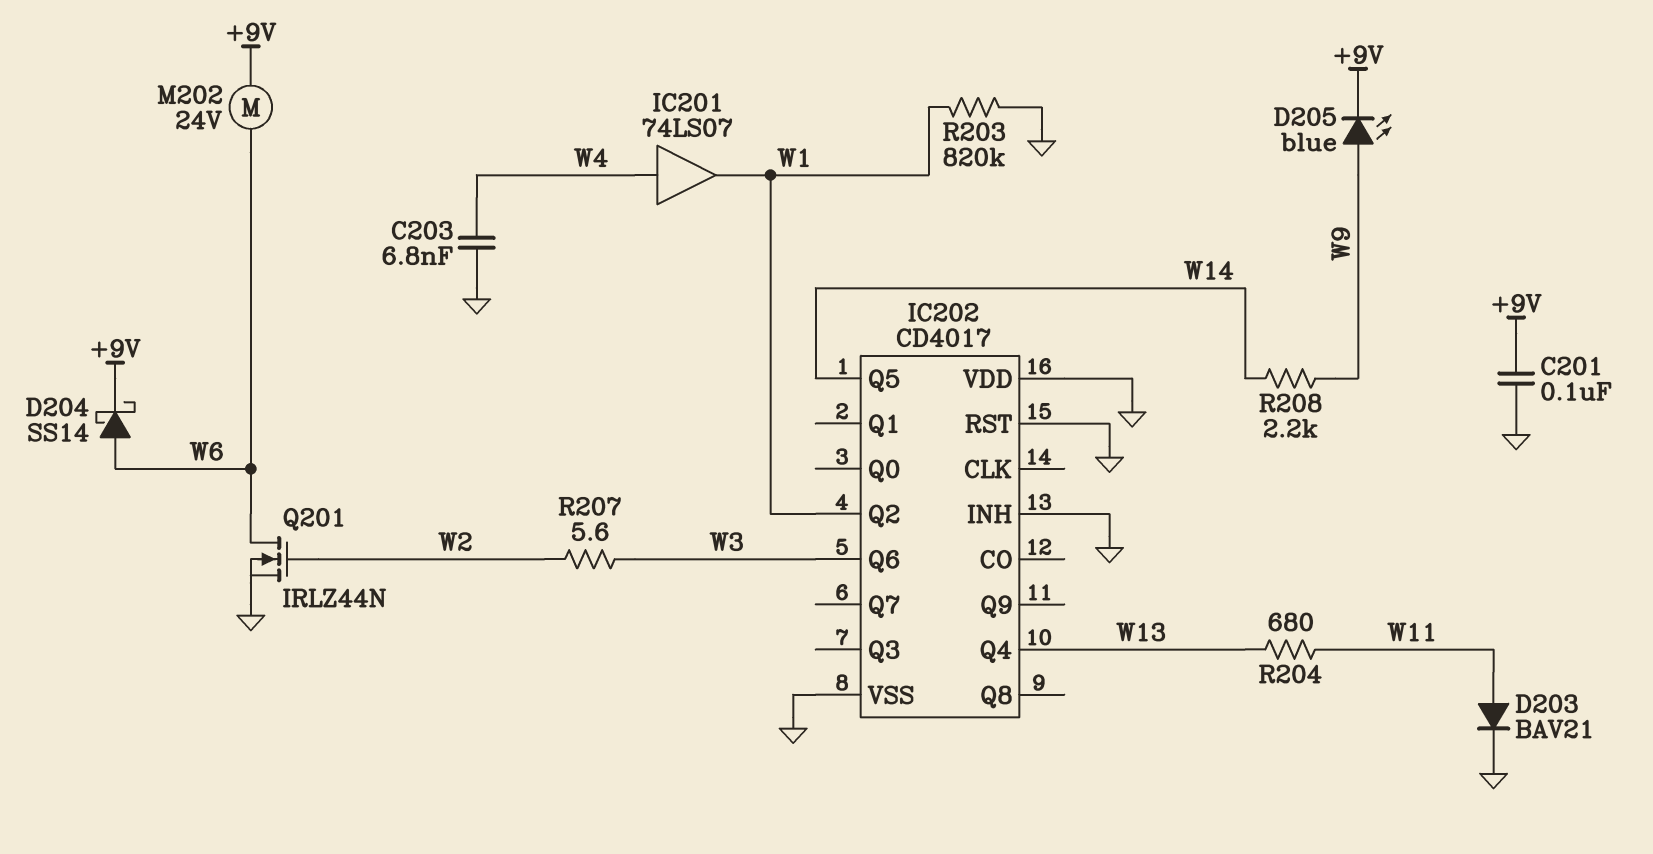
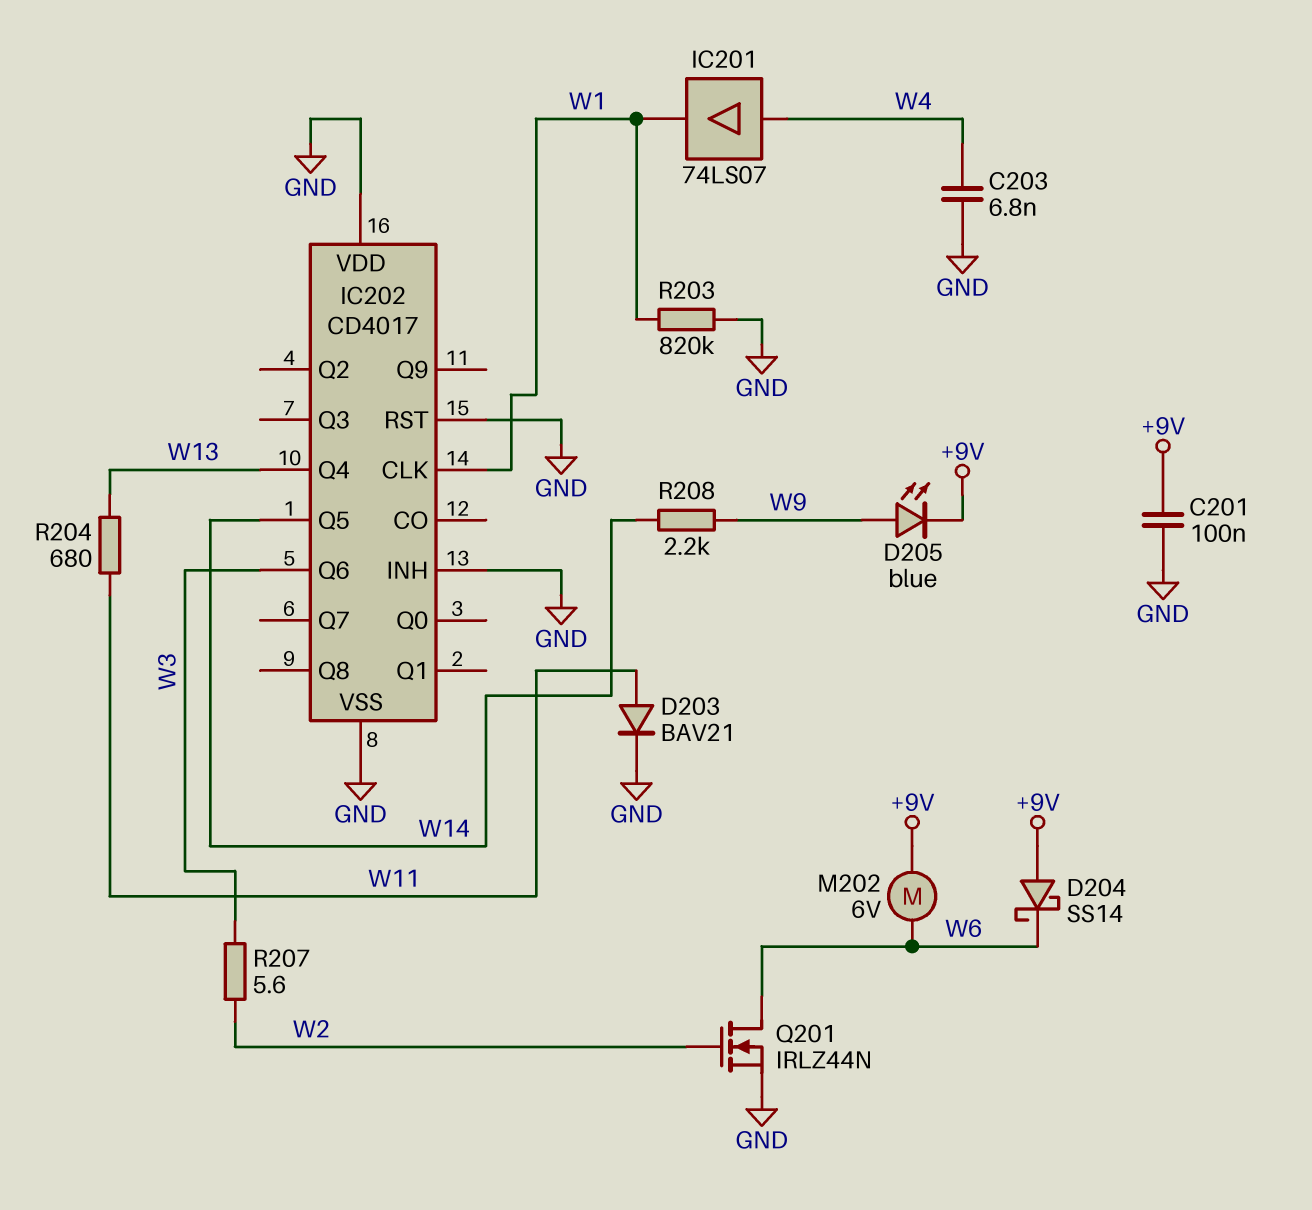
D204: schottky SS14 (A W6, K +9V) -> schottky SS14 (A +9V, K W6)
IC202 pin CLK: none -> W1
IC202 pin Q2: W1 -> none
M202: motor 24V (+9V, W6) -> motor 6V (+9V, W6)

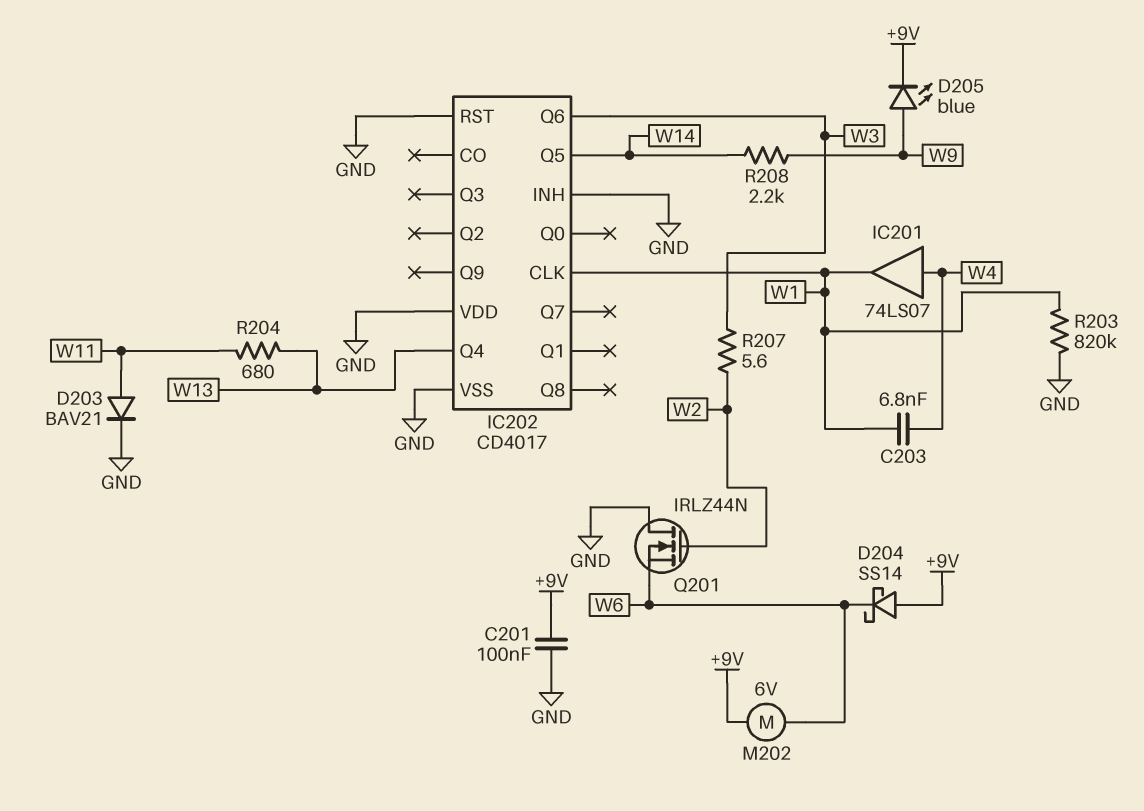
C203: 6.8nF (GND, W4) -> 6.8nF (W1, W4)
Q201: NMOS IRLZ44N (G W2, D W6, S GND) -> NMOS IRLZ44N (G W2, D GND, S W6)

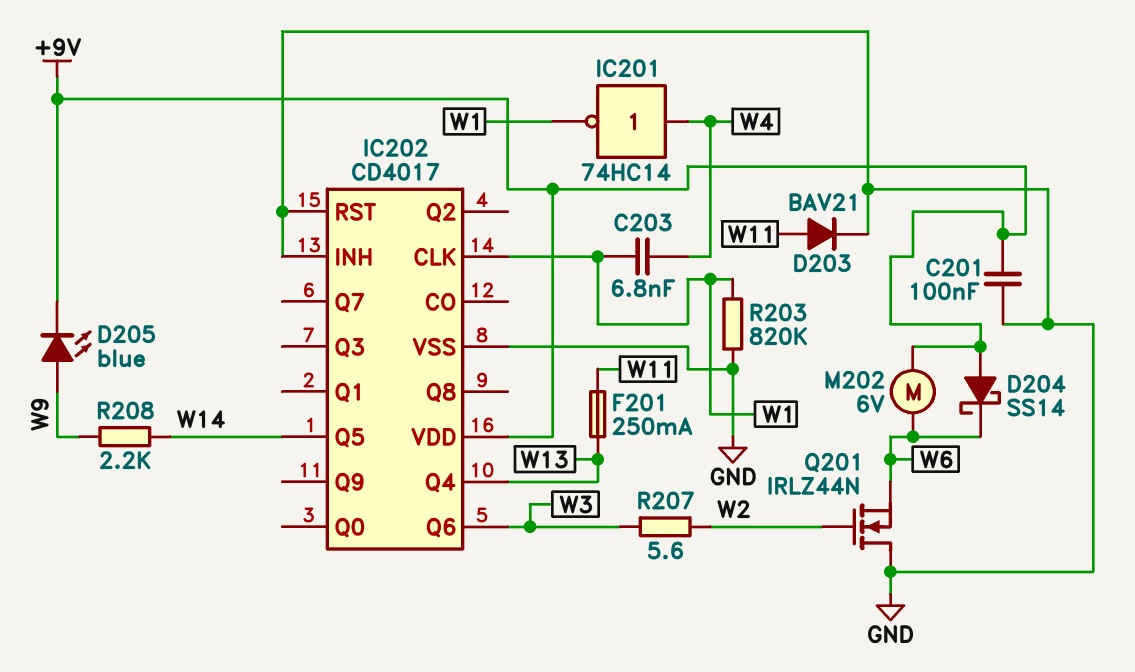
F201: none -> 250mA (W11, W13)
IC201: buffer 74LS07 (in W4, out W1) -> NOT 74HC14 (in W4, out W1)
IC202 pin VDD: GND -> +9V
R204: 680 (W11, W13) -> none

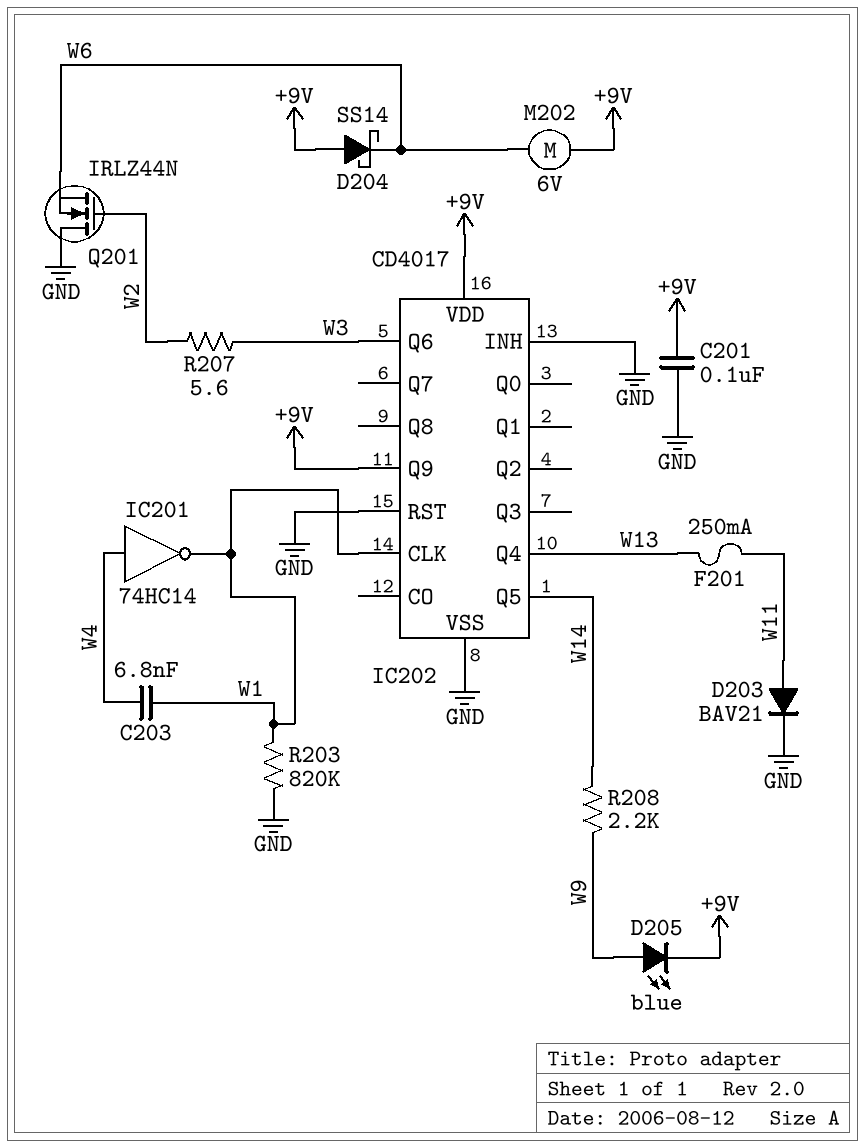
IC202 pin Q9: none -> +9V

